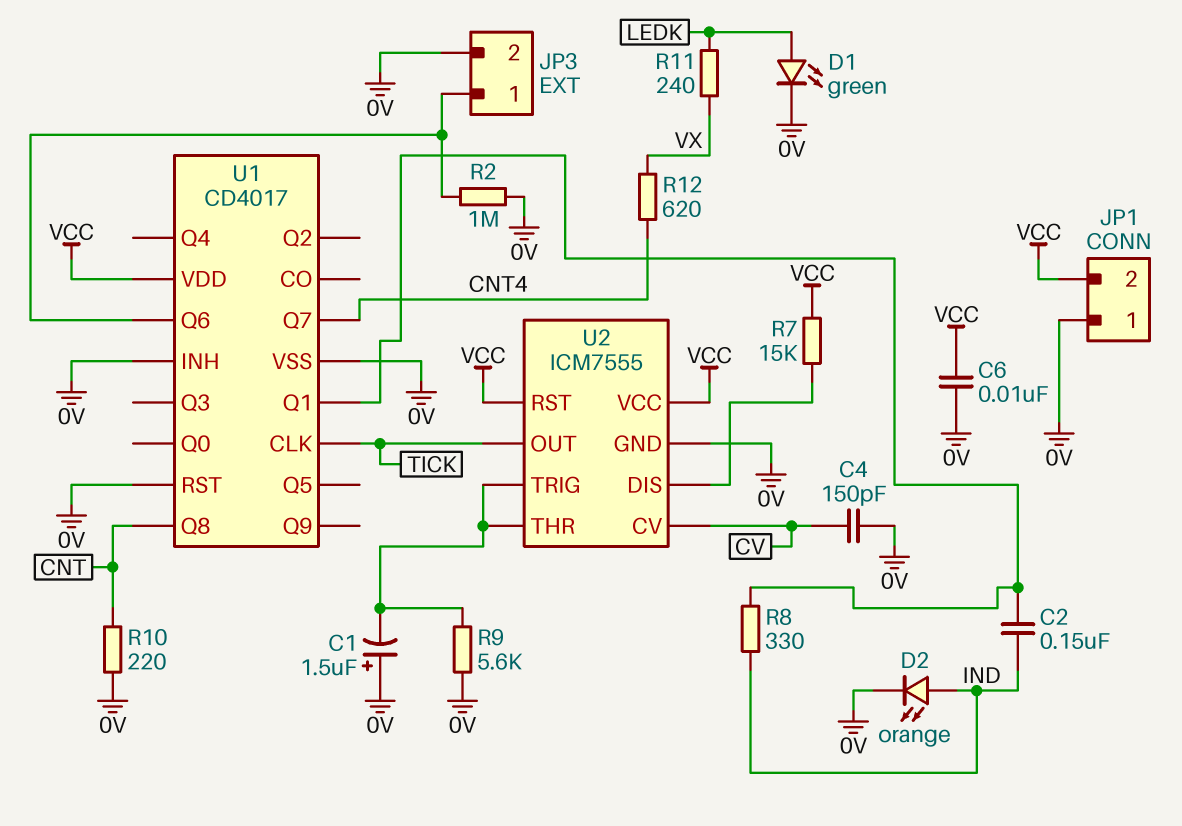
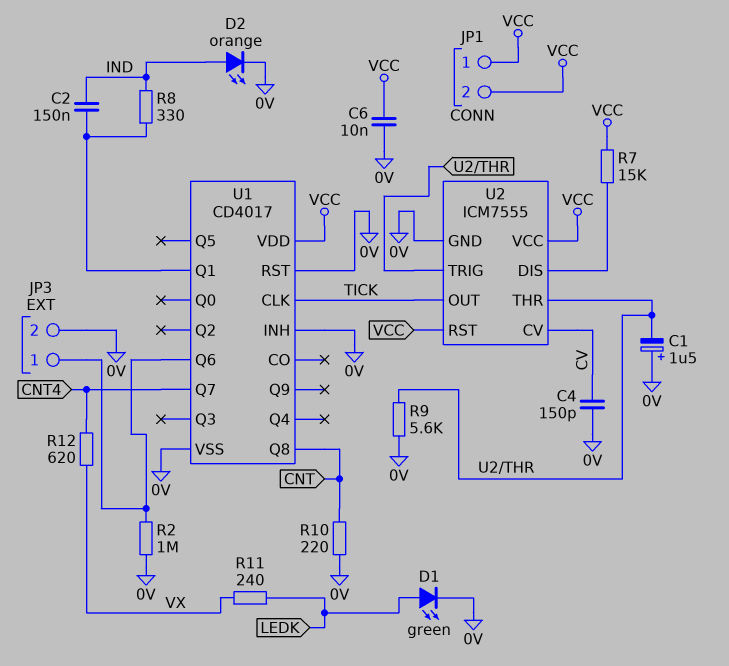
JP1 pin 1: 0V -> VCC

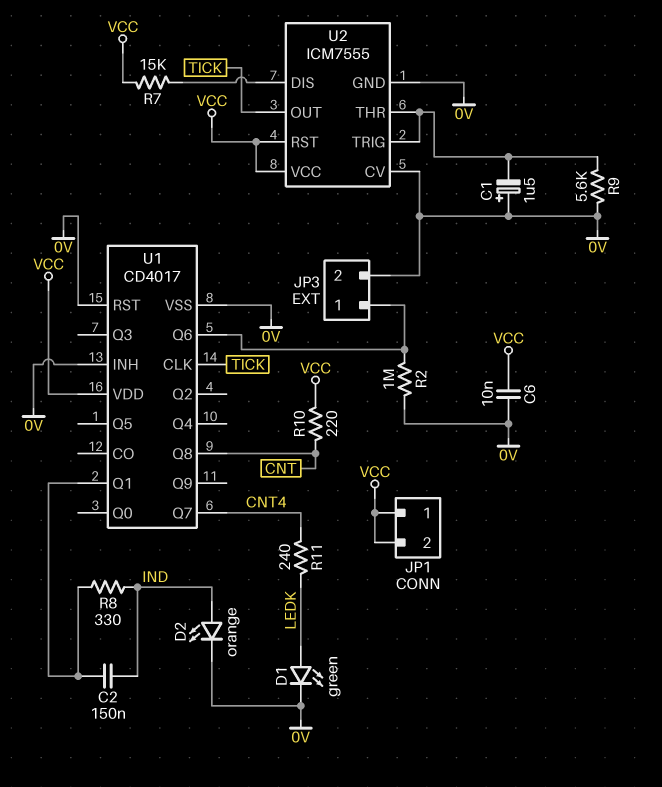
C4: 150pF (0V, CV) -> none
R10: 220 (0V, CNT) -> 220 (CNT, VCC)
R11: 240 (LEDK, VX) -> 240 (CNT4, LEDK)
R12: 620 (CNT4, VX) -> none
U2 pin CV: CV -> 0V

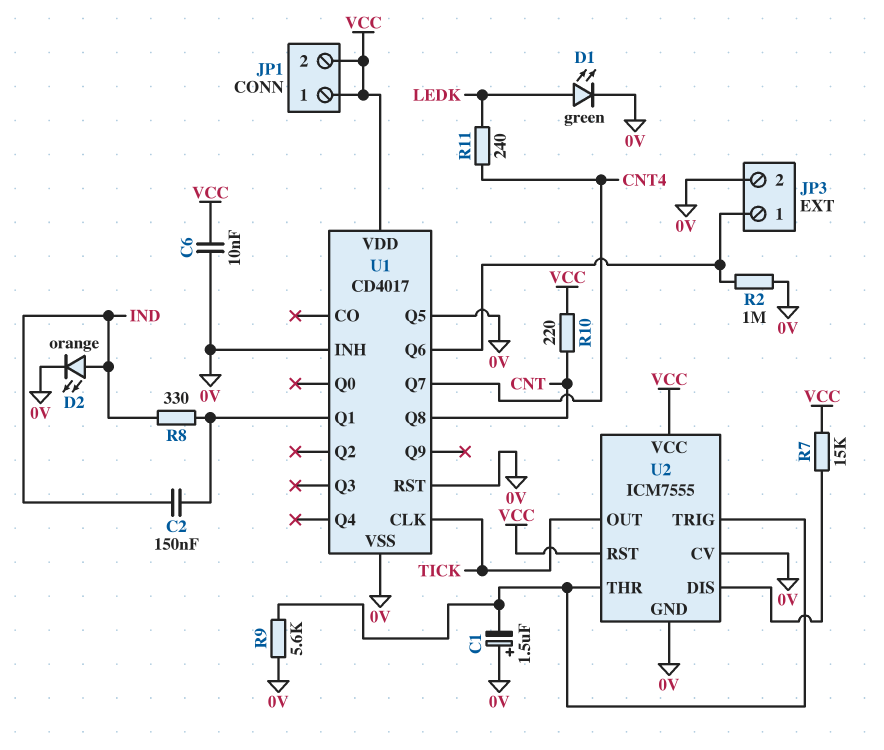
U1 pin Q5: none -> 0V

